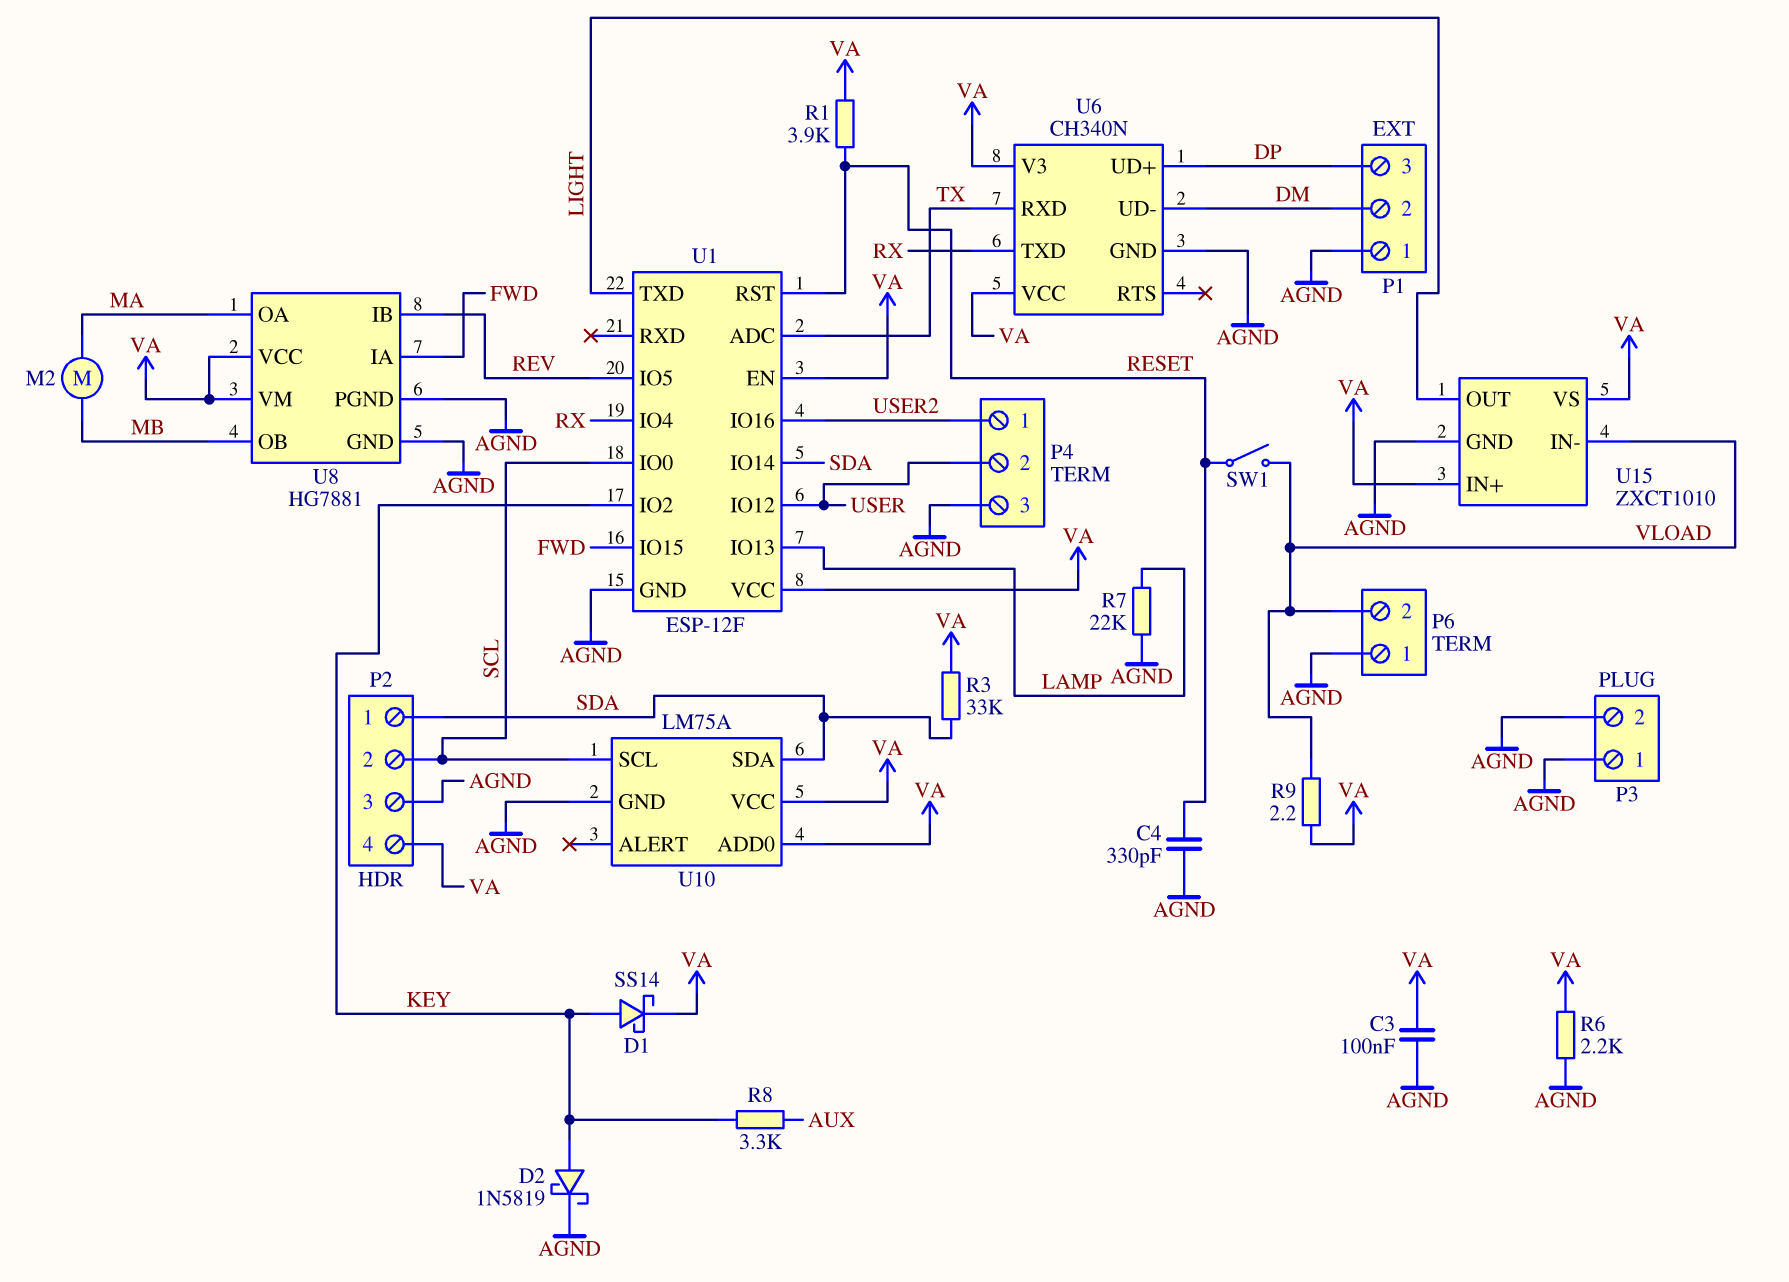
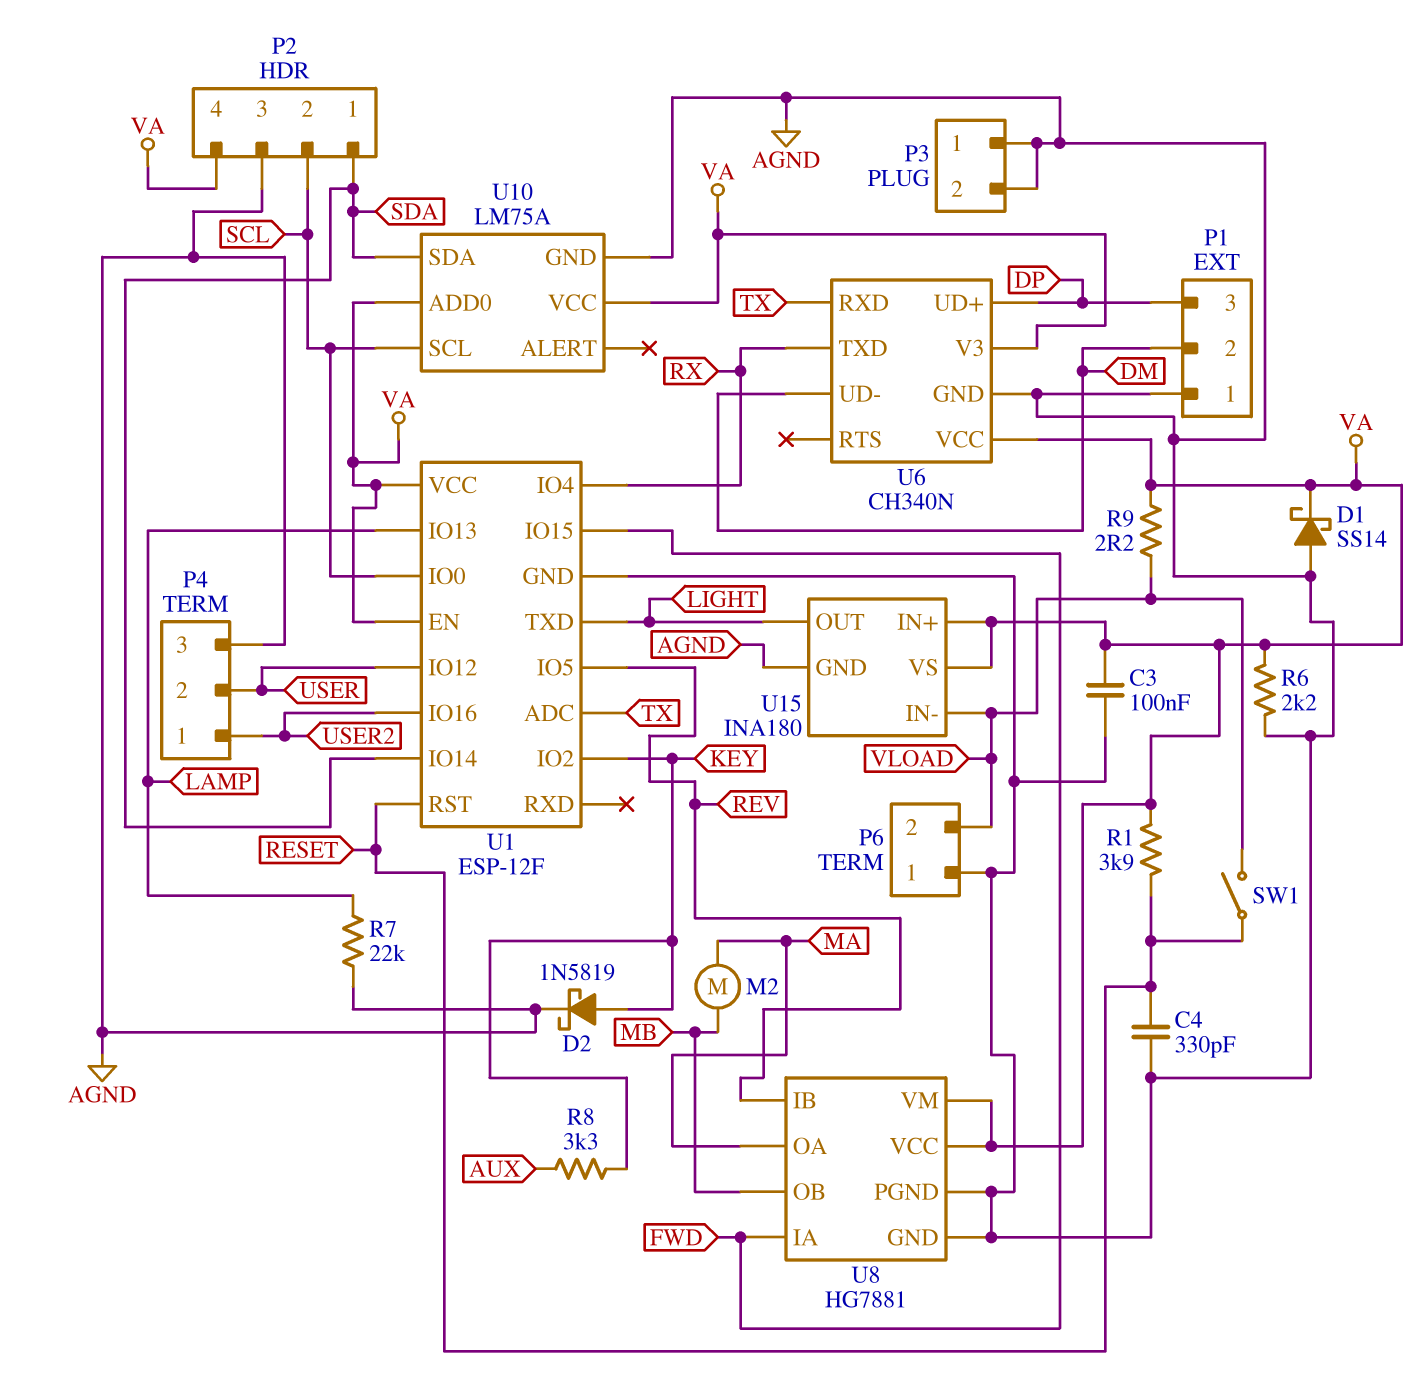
D1: schottky SS14 (A KEY, K VA) -> schottky SS14 (A AGND, K VA)
R3: 33k (SDA, VA) -> none
U15: ZXCT1010 -> INA180

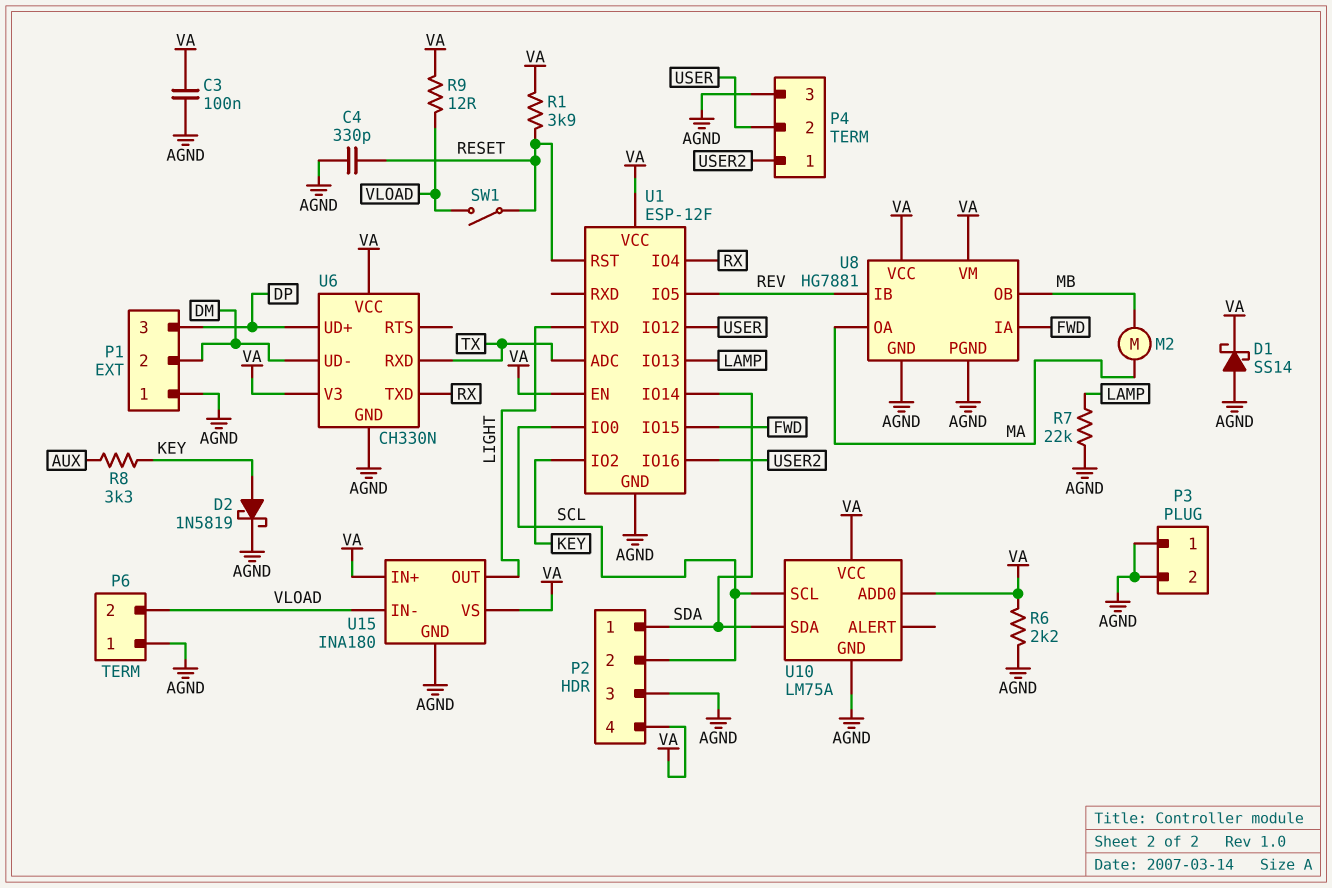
R9: 2.2 (VA, VLOAD) -> 12 (VA, VLOAD)
U6: CH340N -> CH330N

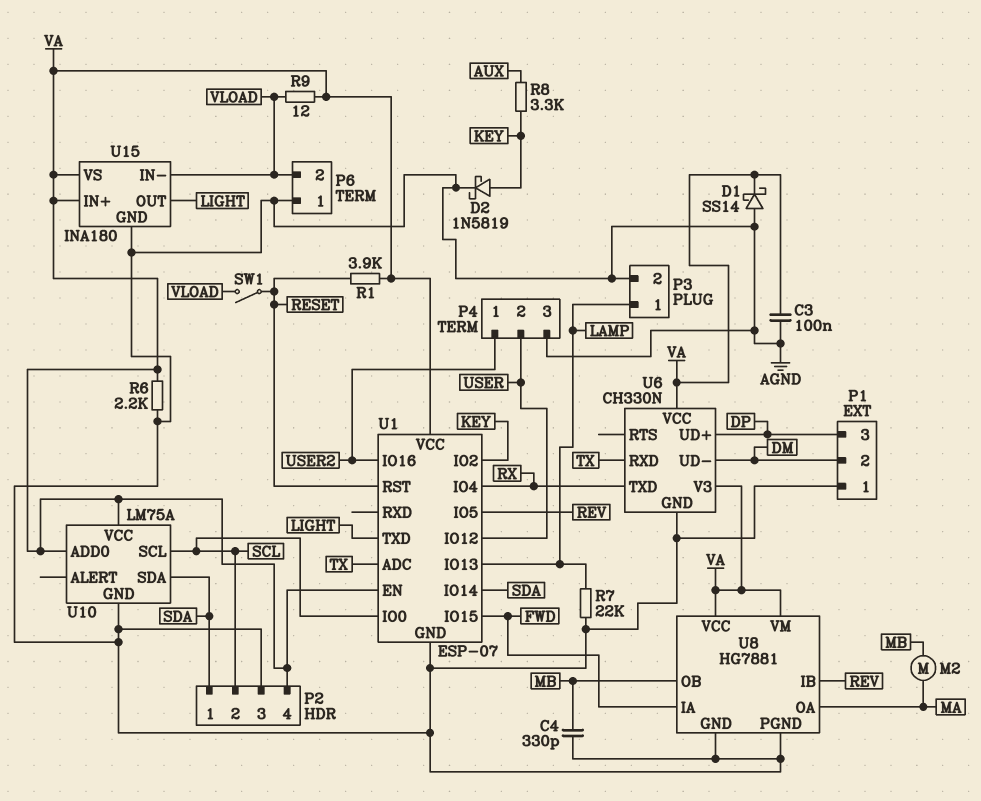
C4: 330pF (AGND, RESET) -> 330pF (AGND, MB)
P3 pin 1: AGND -> LAMP
U1: ESP-12F -> ESP-07

